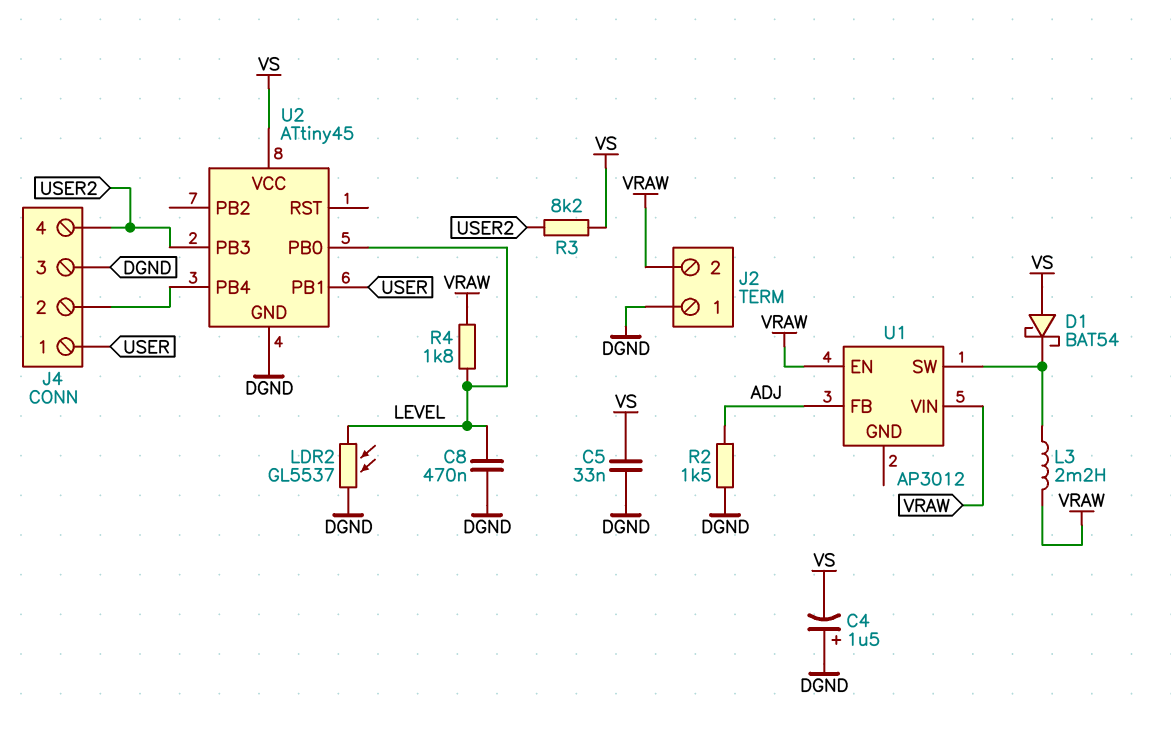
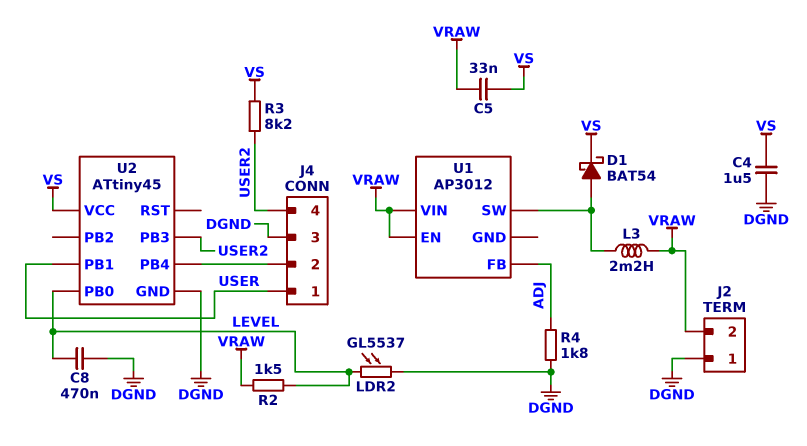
C4: 1.5uF (plus DGND, minus VS) -> 1.5uF (DGND, VS)
C5: 33nF (DGND, VS) -> 33nF (VRAW, VS)
D1: schottky BAT54 (A VS, K U1/SW) -> schottky BAT54 (A U1/SW, K VS)
R2: 1.5k (ADJ, DGND) -> 1.5k (LEVEL, VRAW)
R4: 1.8k (LEVEL, VRAW) -> 1.8k (ADJ, DGND)

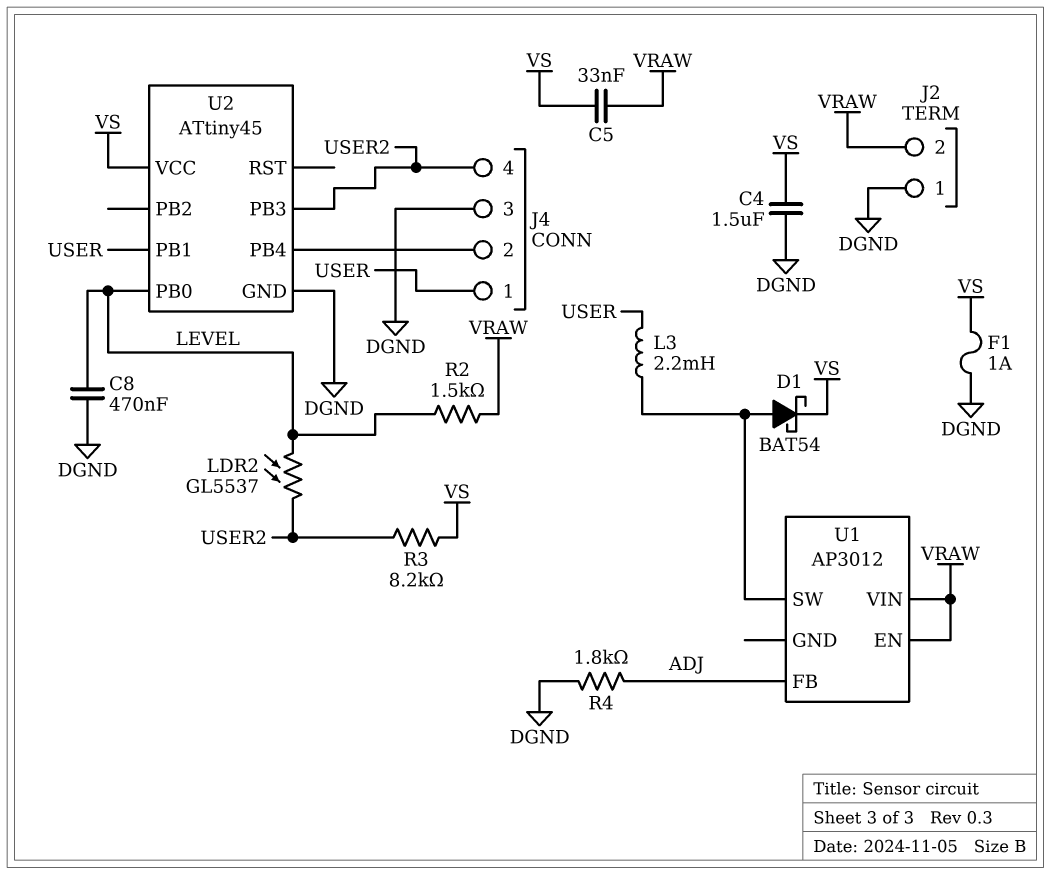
F1: none -> 1A (DGND, VS)
L3: 2.2mH (U1/SW, VRAW) -> 2.2mH (U1/SW, USER)
LDR2: GL5537 (DGND, LEVEL) -> GL5537 (LEVEL, USER2)

